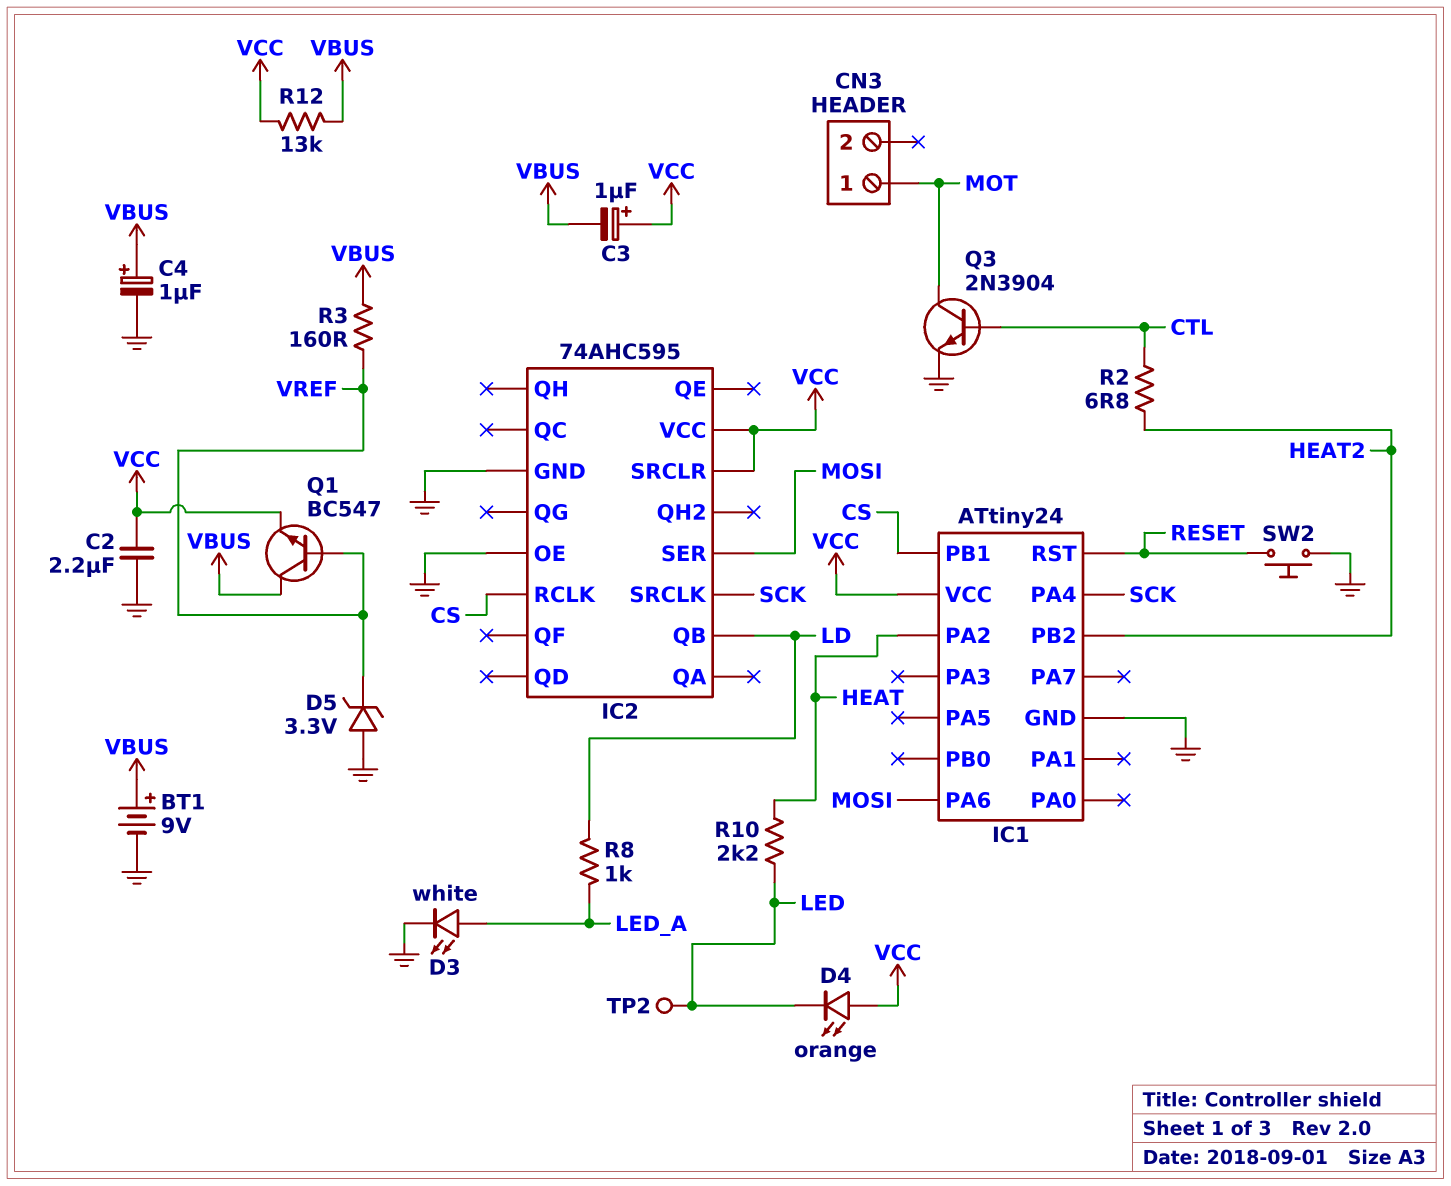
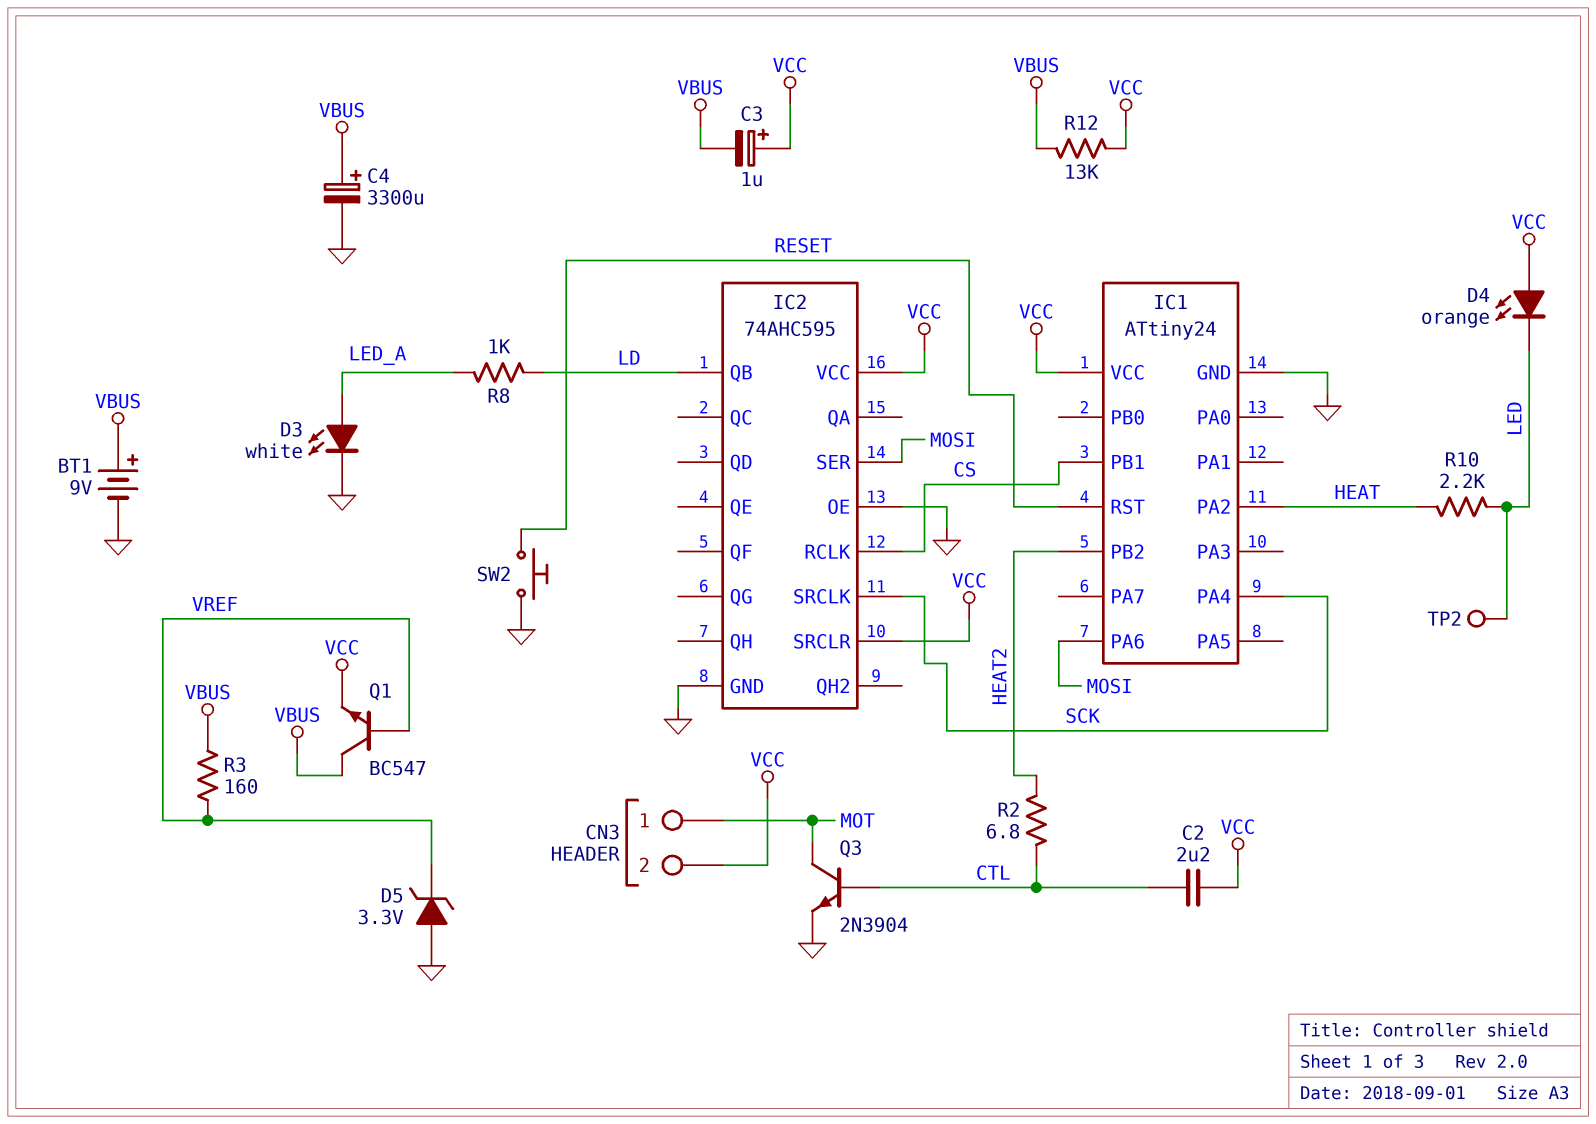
C2: 2.2uF (GND, VCC) -> 2.2uF (CTL, VCC)
C4: 1uF (plus VBUS, minus GND) -> 3300uF (plus VBUS, minus GND)
CN3 pin 2: none -> VCC

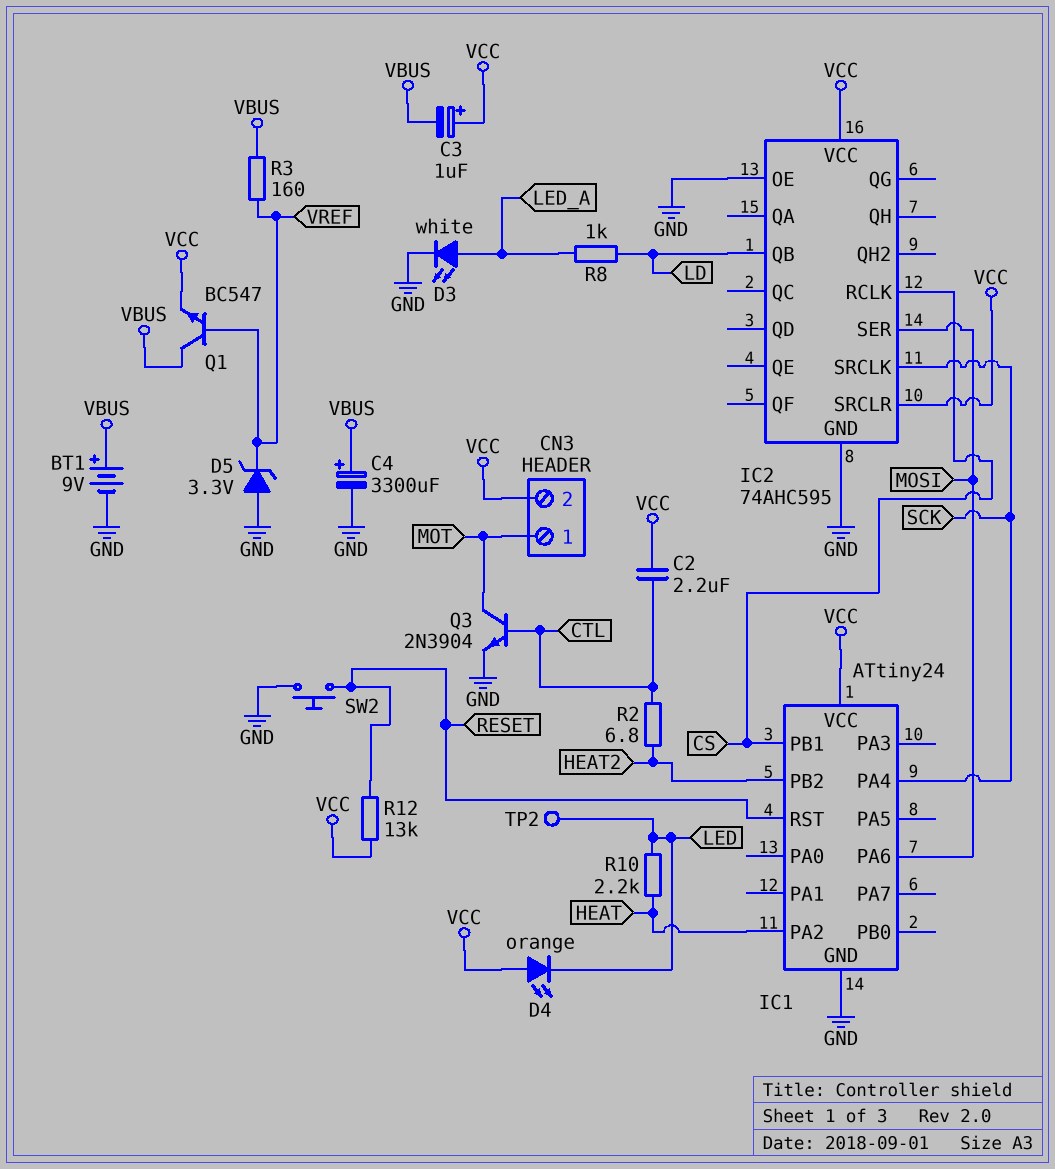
R12: 13k (VBUS, VCC) -> 13k (RESET, VCC)

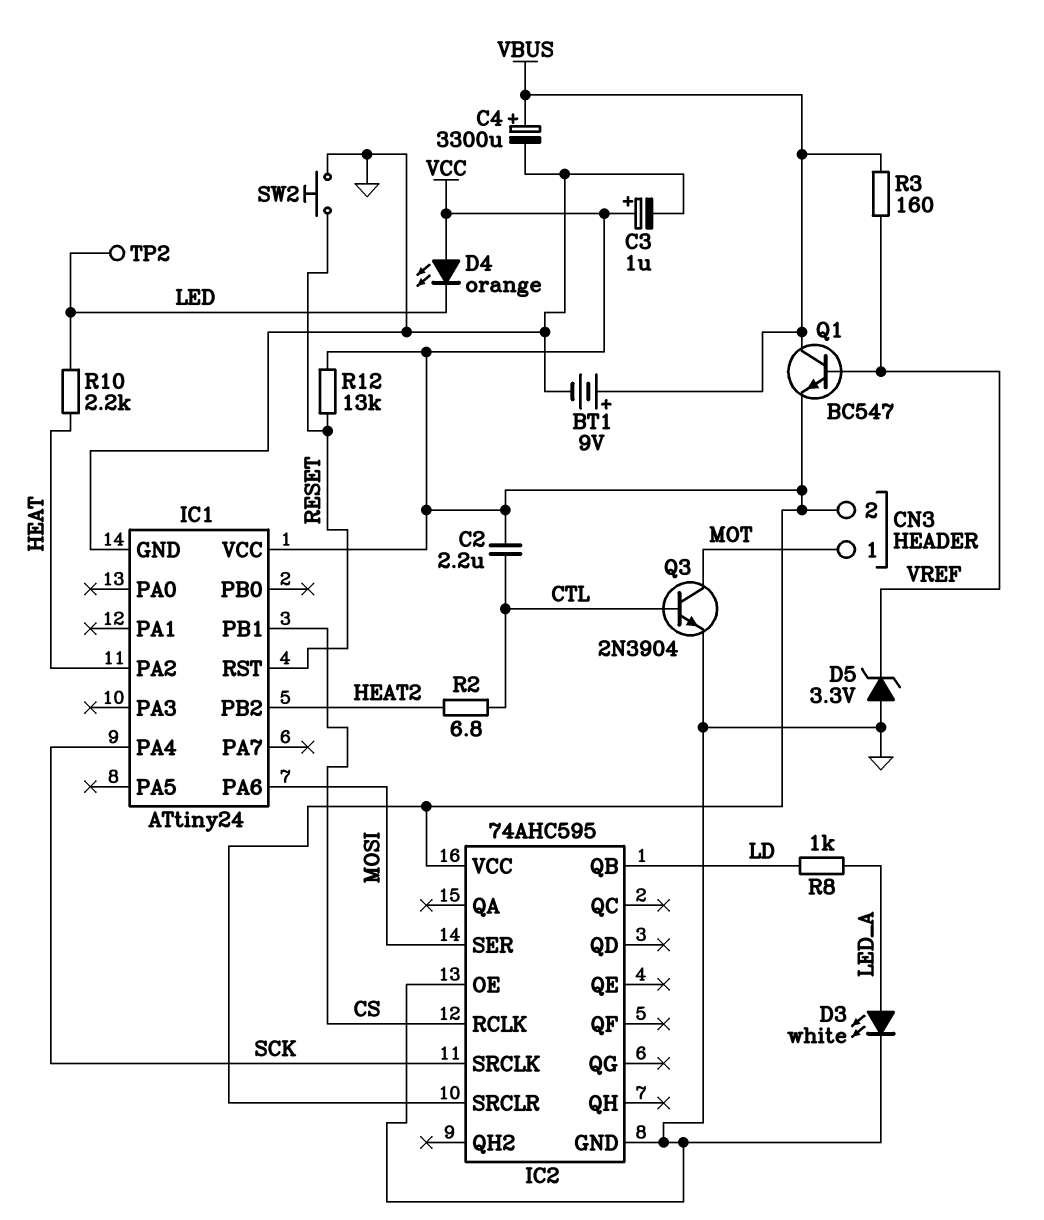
C3: 1uF (plus VCC, minus VBUS) -> 1uF (plus VCC, minus GND)

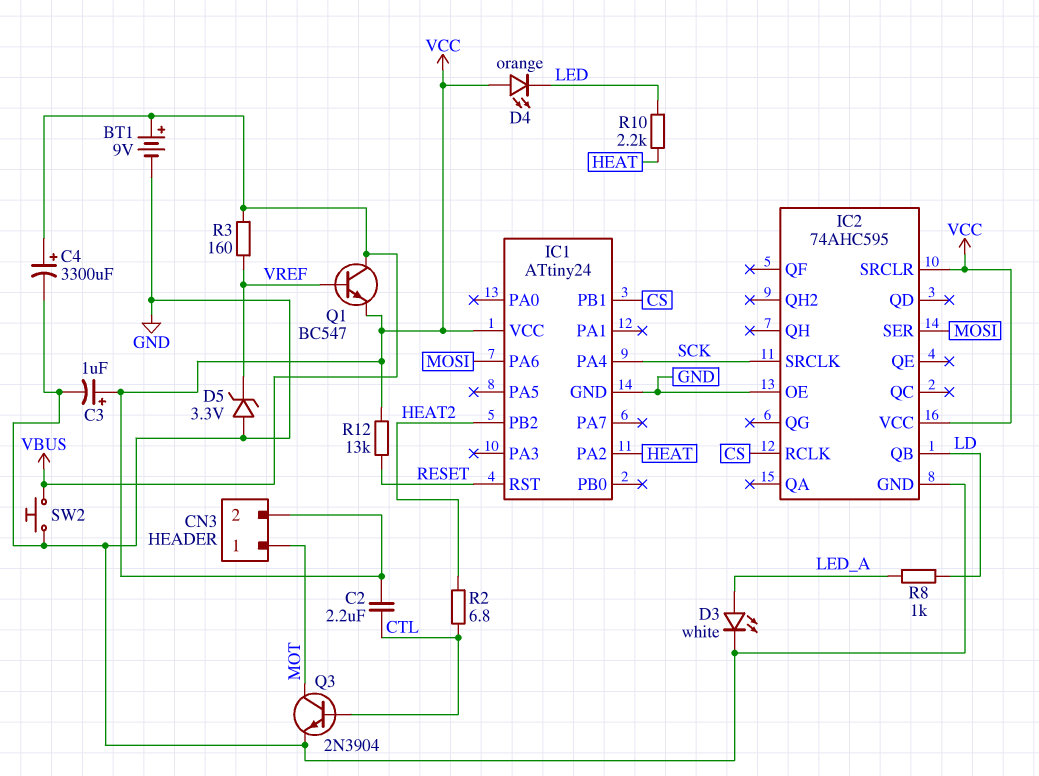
SW2: button (GND, RESET) -> button (GND, VBUS)
TP2: test point (LED) -> none

